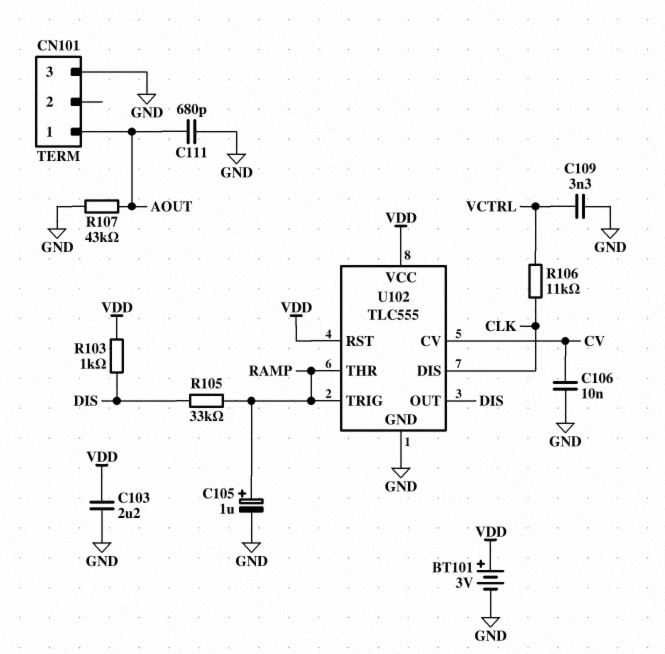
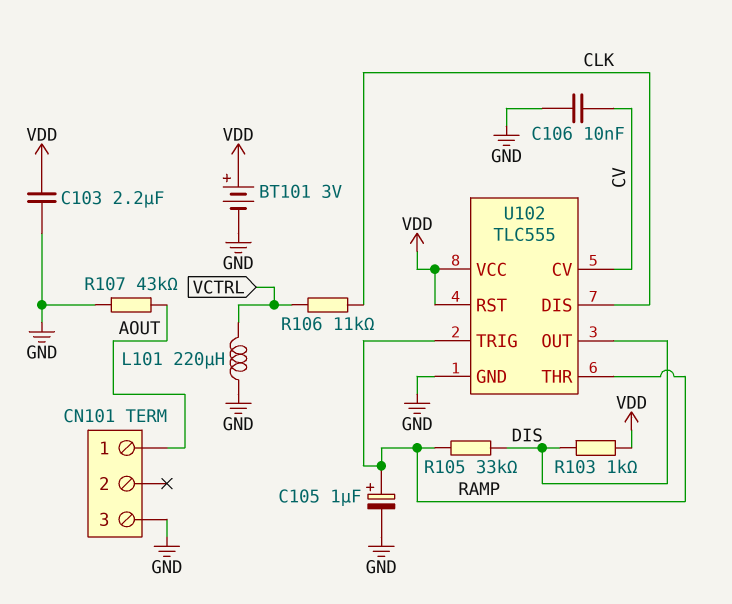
C109: 3.3nF (GND, VCTRL) -> none
C111: 680pF (AOUT, GND) -> none
L101: none -> 220uH (GND, VCTRL)

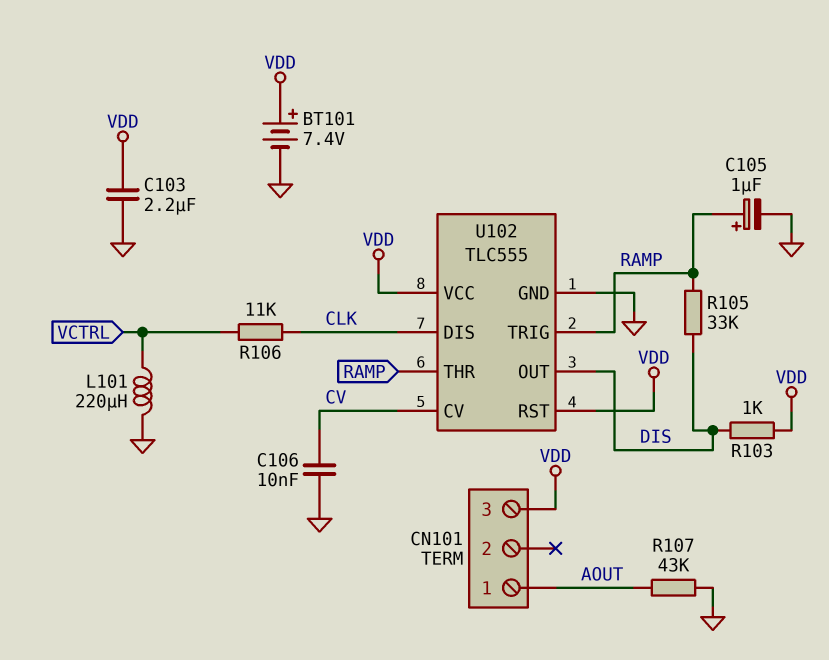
BT101: 3V (plus VDD, minus GND) -> 7.4V (plus VDD, minus GND)
CN101 pin 3: GND -> VDD

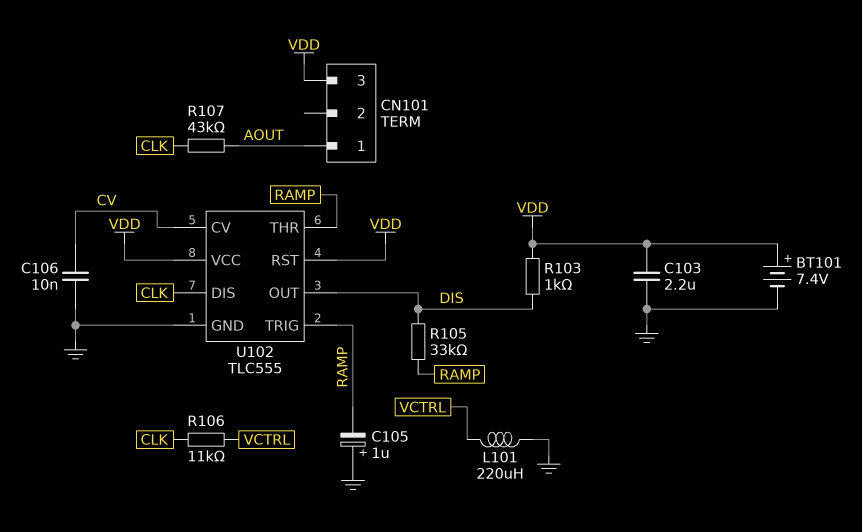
C105: 1uF (plus RAMP, minus GND) -> 1uF (plus GND, minus RAMP)
R107: 43k (AOUT, GND) -> 43k (AOUT, CLK)

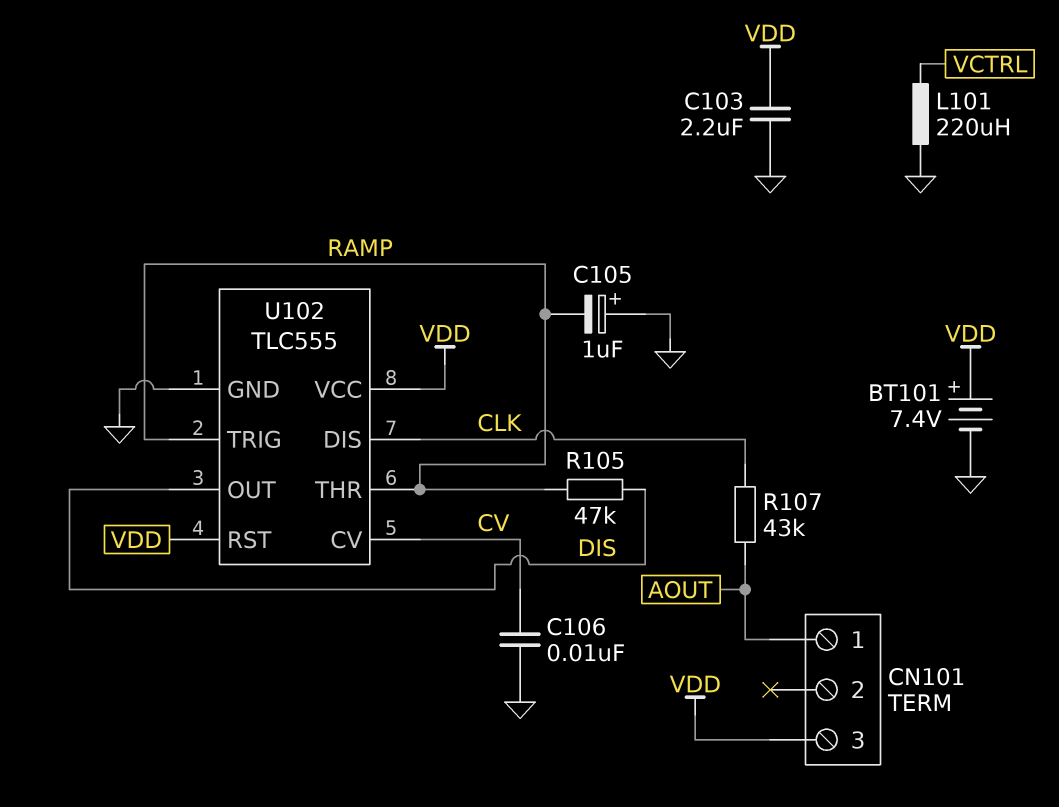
R103: 1k (DIS, VDD) -> none
R105: 33k (DIS, RAMP) -> 47k (DIS, RAMP)
R106: 11k (CLK, VCTRL) -> none

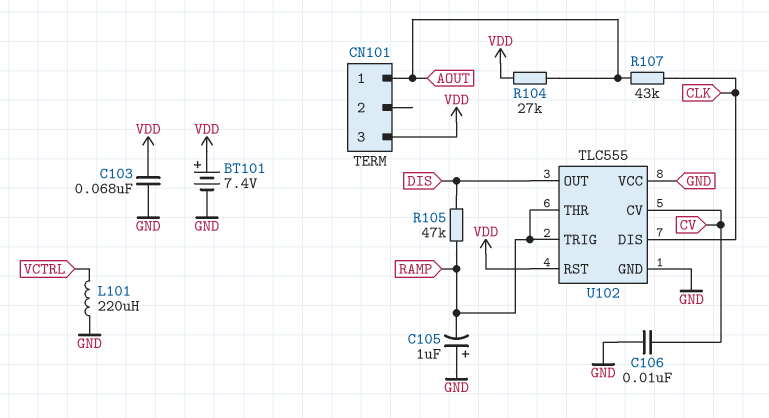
C103: 2.2uF (GND, VDD) -> 68nF (GND, VDD)
R104: none -> 27k (AOUT, VDD)
U102 pin VCC: VDD -> GND

